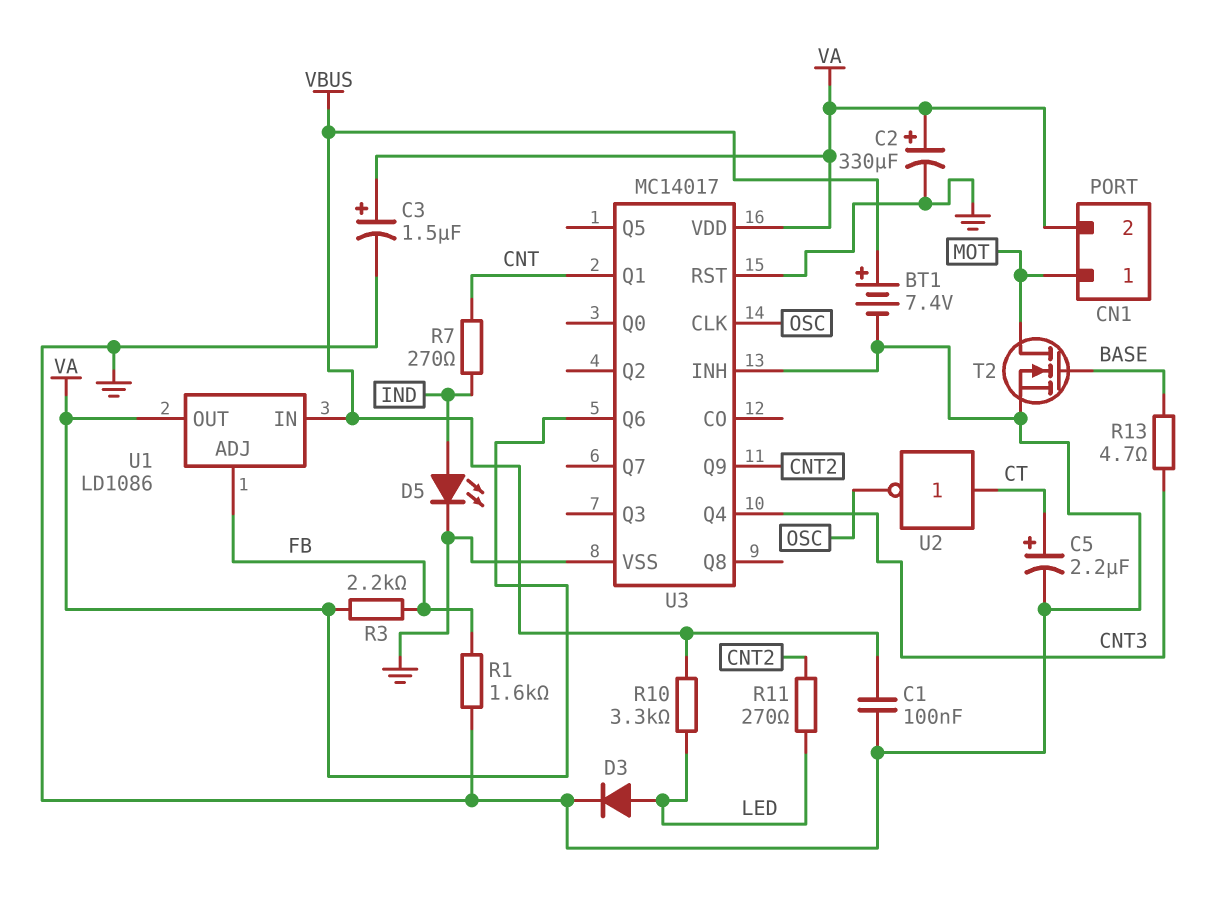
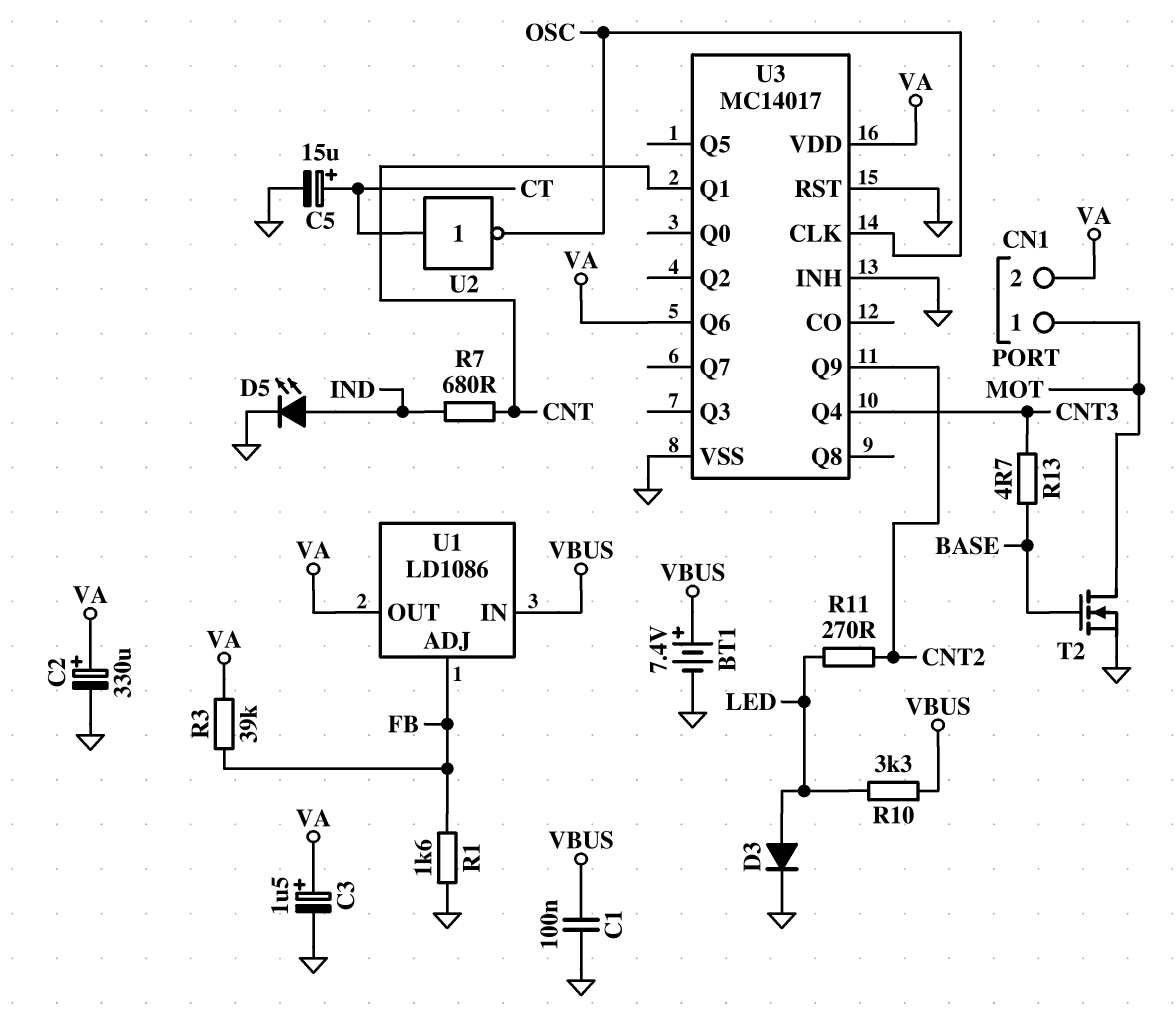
C5: 2.2uF (plus CT, minus GND) -> 15uF (plus CT, minus GND)
R3: 2.2k (FB, VA) -> 39k (FB, VA)
R7: 270 (CNT, IND) -> 680 (CNT, IND)

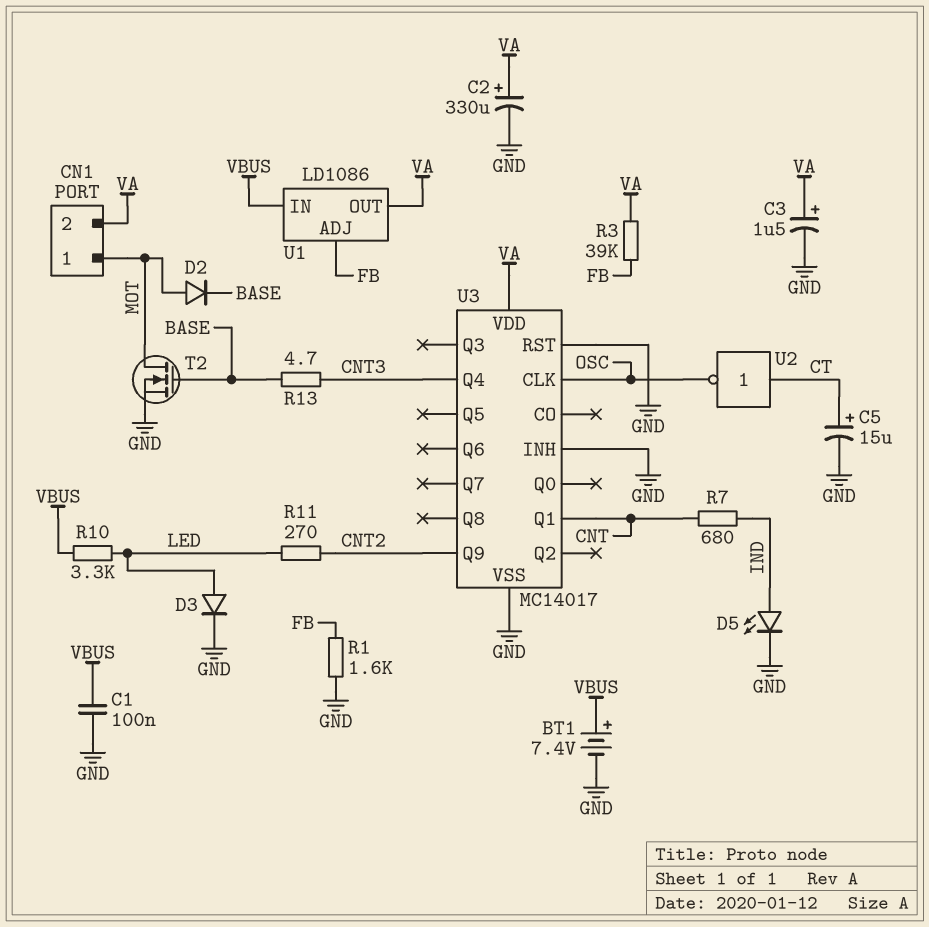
D2: none -> diode (A MOT, K BASE)
U3 pin Q6: VA -> none

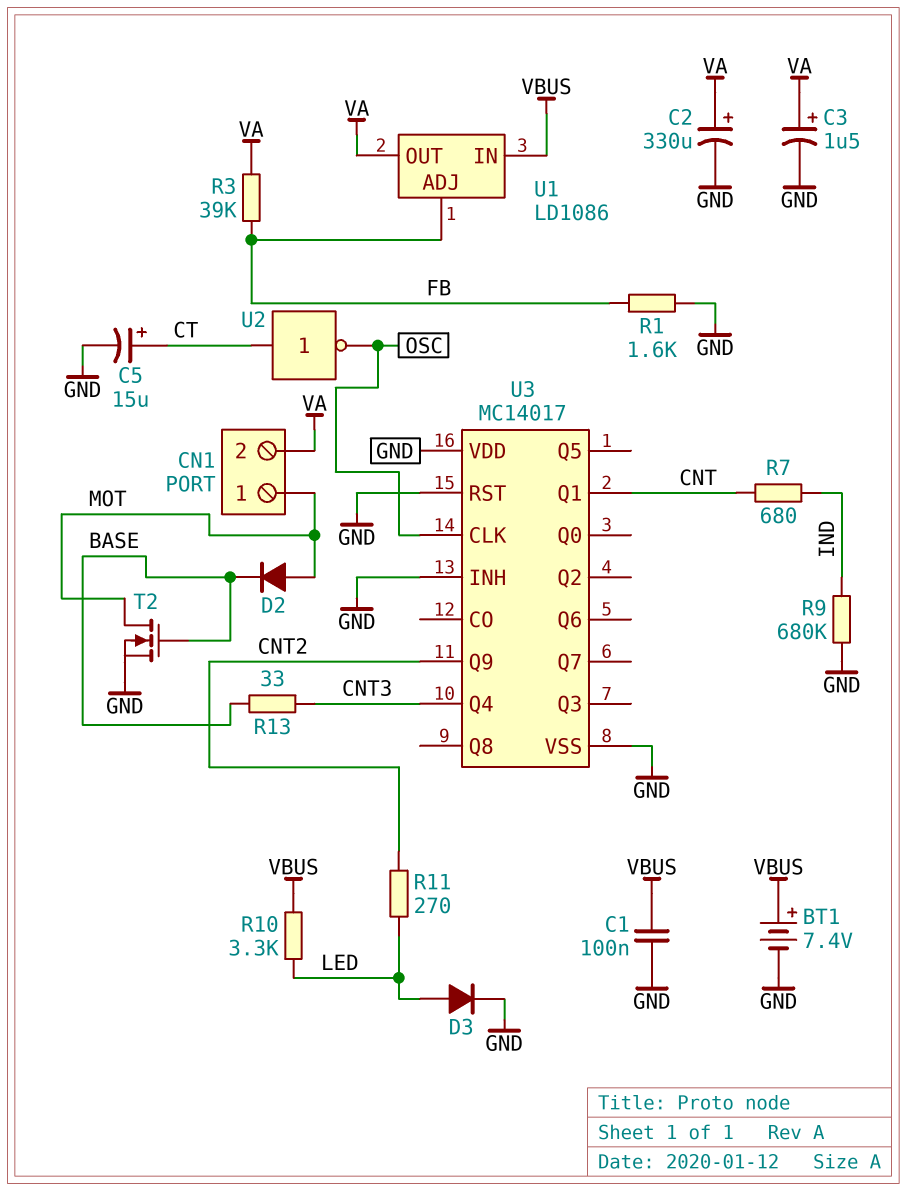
D5: LED (A IND, K GND) -> none
R9: none -> 680k (GND, IND)
R13: 4.7 (BASE, CNT3) -> 33 (BASE, CNT3)
U3 pin VDD: VA -> GND

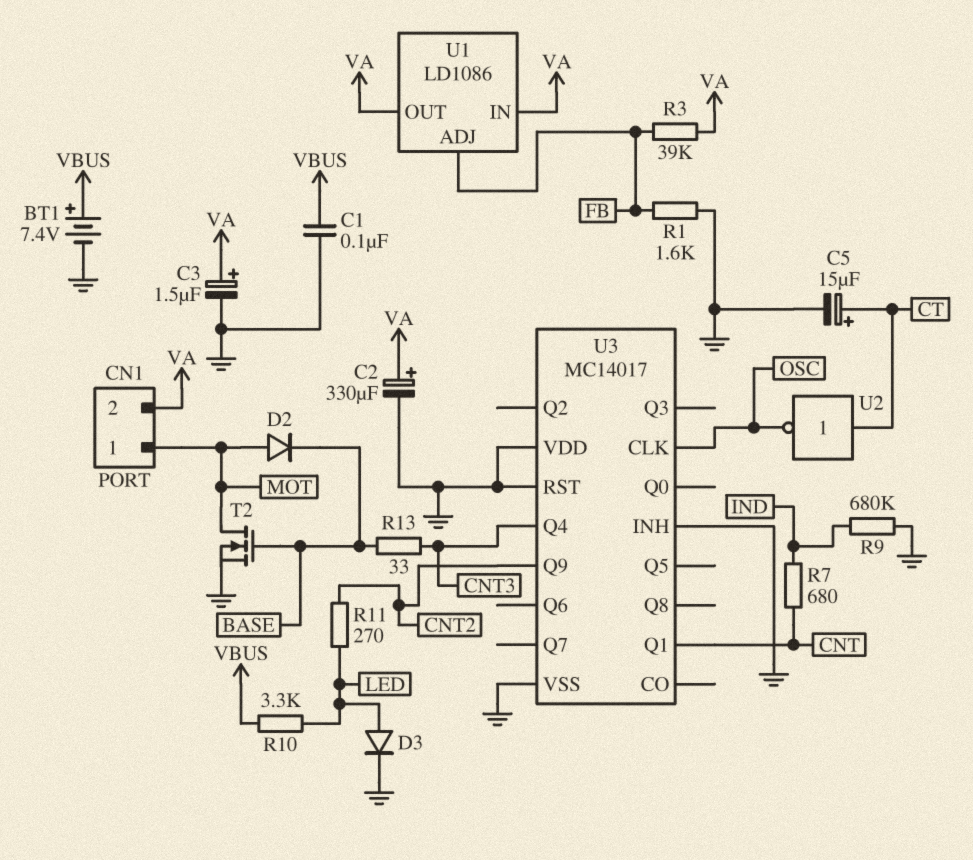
U1 pin IN: VBUS -> VA

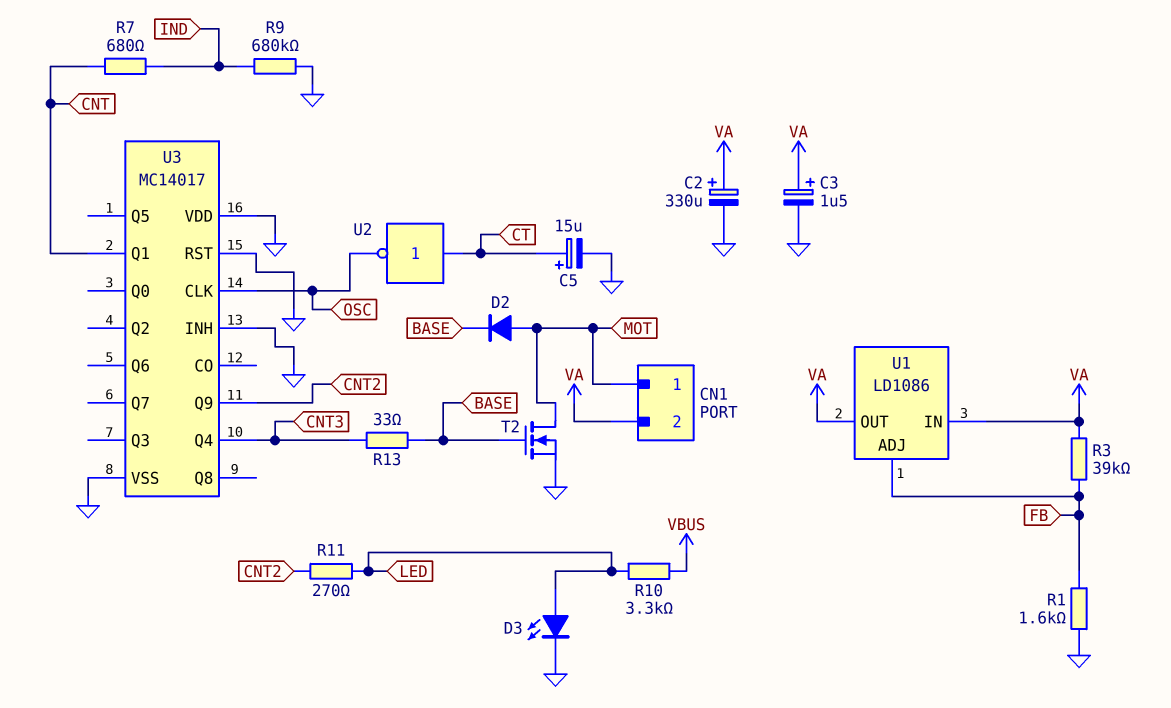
BT1: 7.4V (plus VBUS, minus GND) -> none
C1: 100nF (GND, VBUS) -> none
D3: diode (A LED, K GND) -> LED (A LED, K GND)

